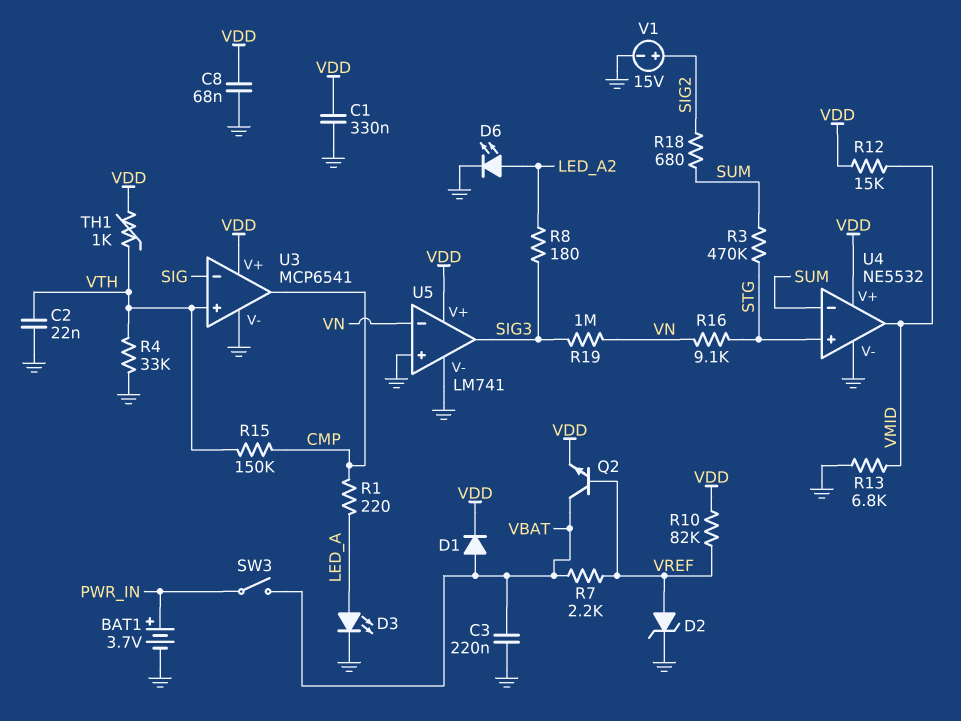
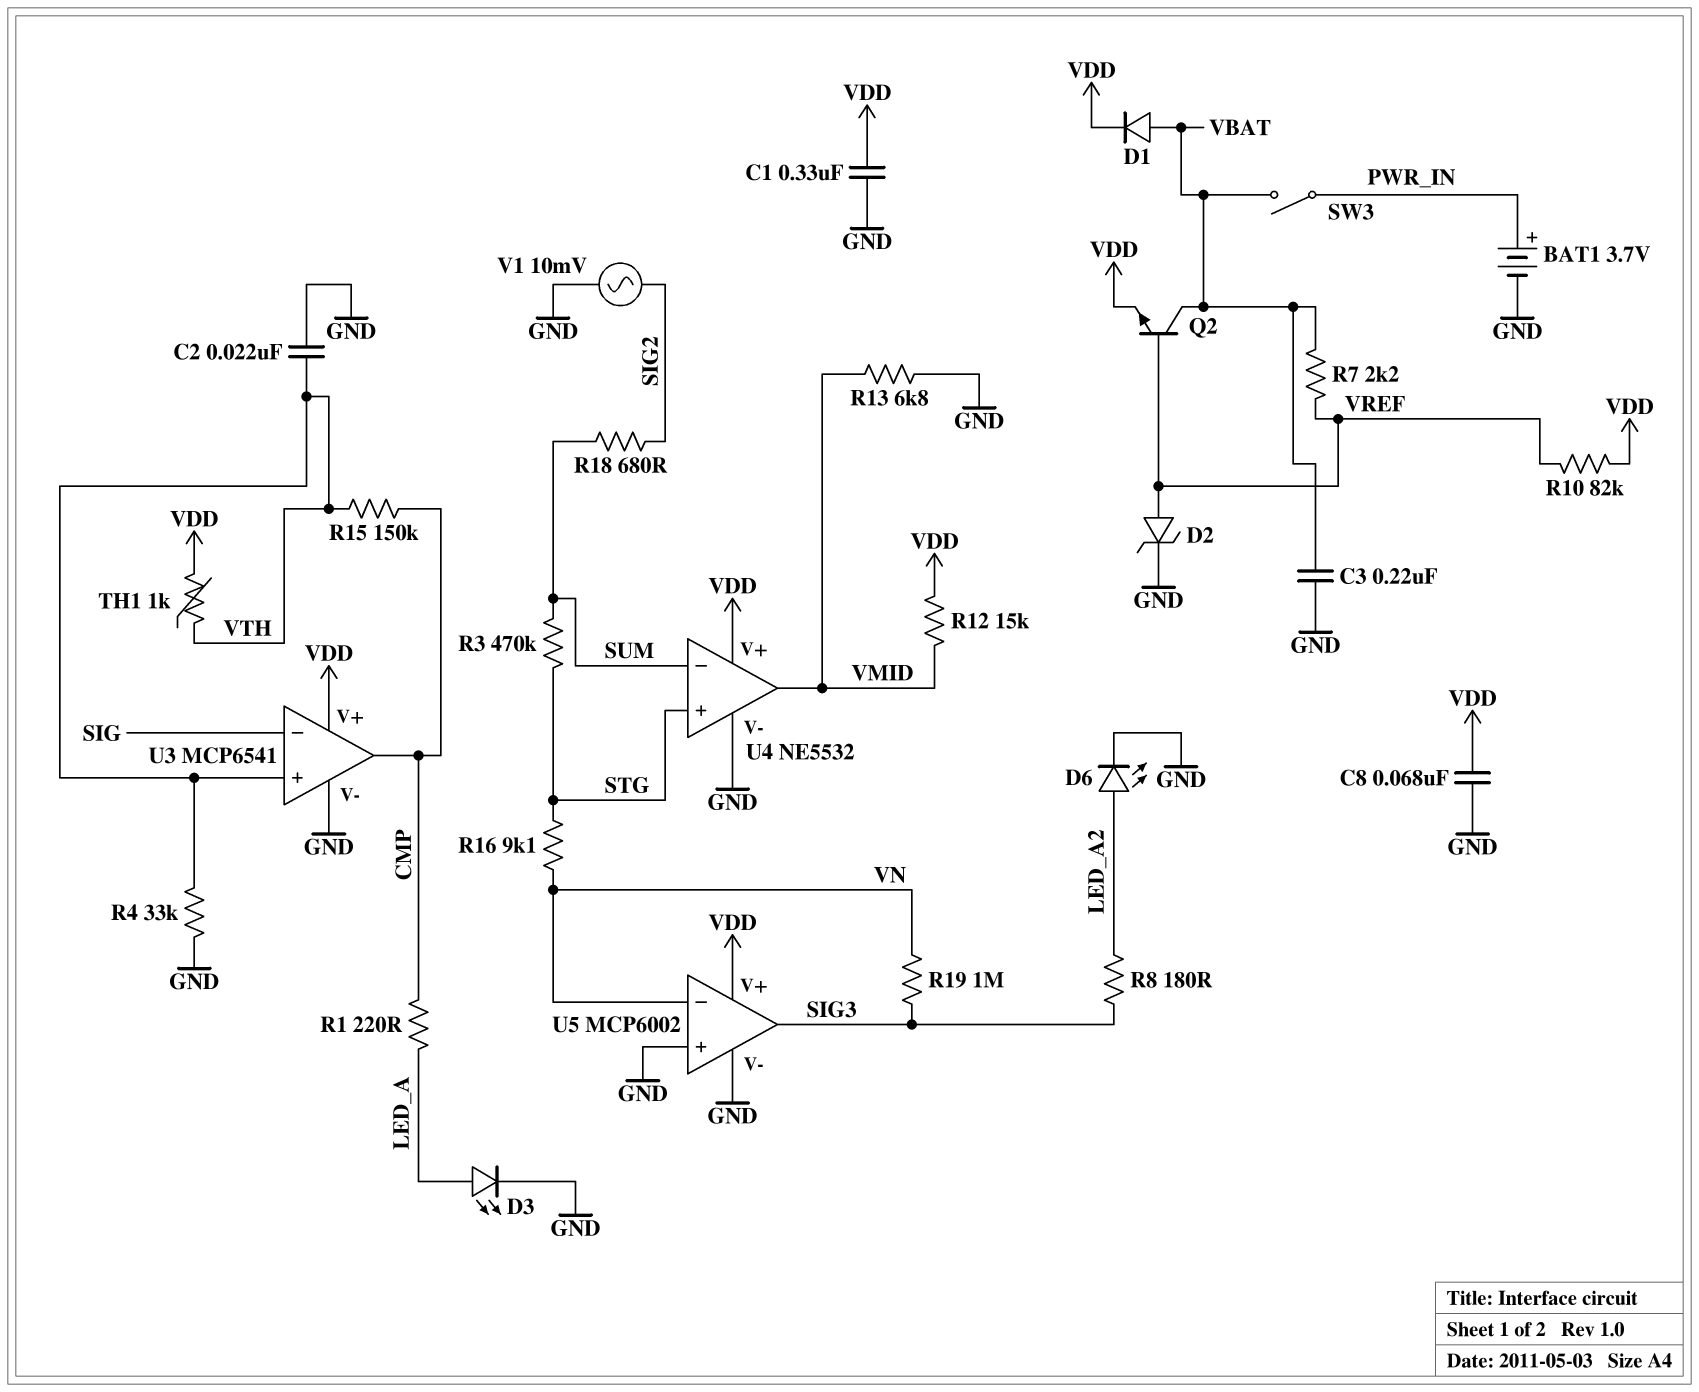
U5: LM741 -> MCP6002
V1: 15V (plus SIG2, minus GND) -> AC 10mV (GND, SIG2)

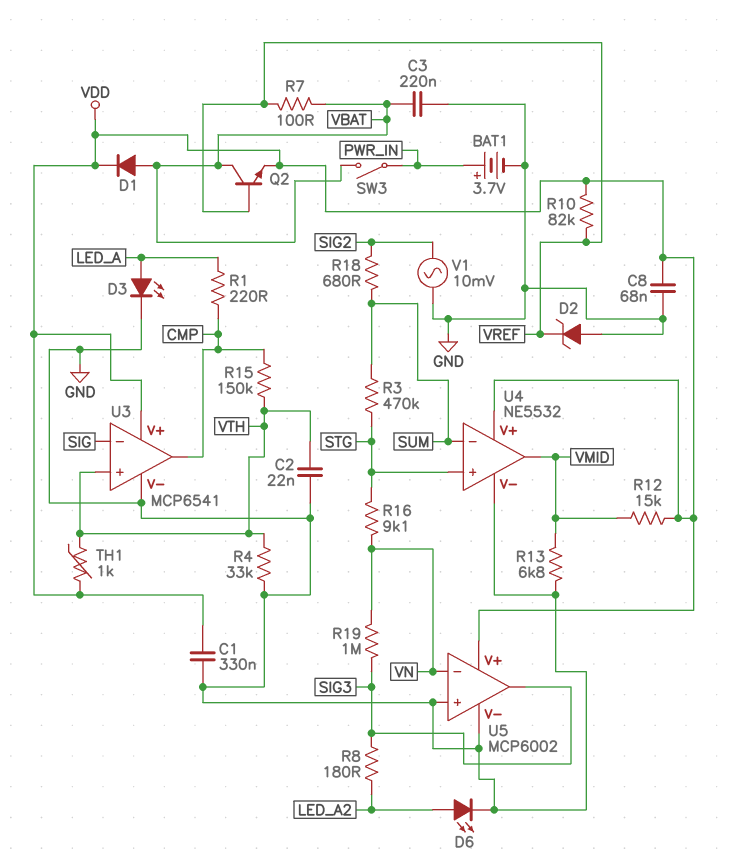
D2: zener (A VREF, K GND) -> zener (A GND, K VREF)
R7: 2.2k (VBAT, VREF) -> 100 (VBAT, VREF)

